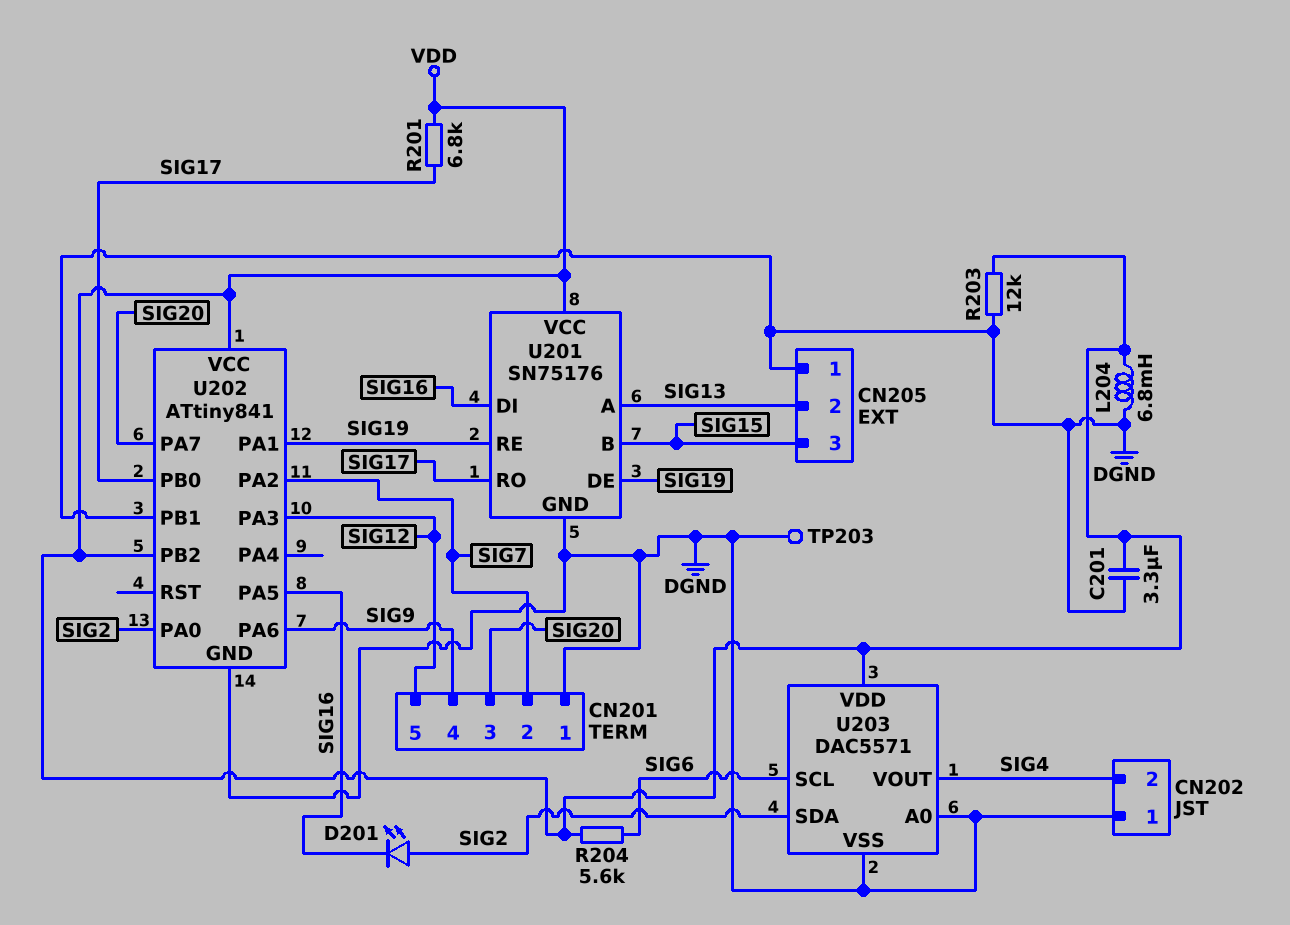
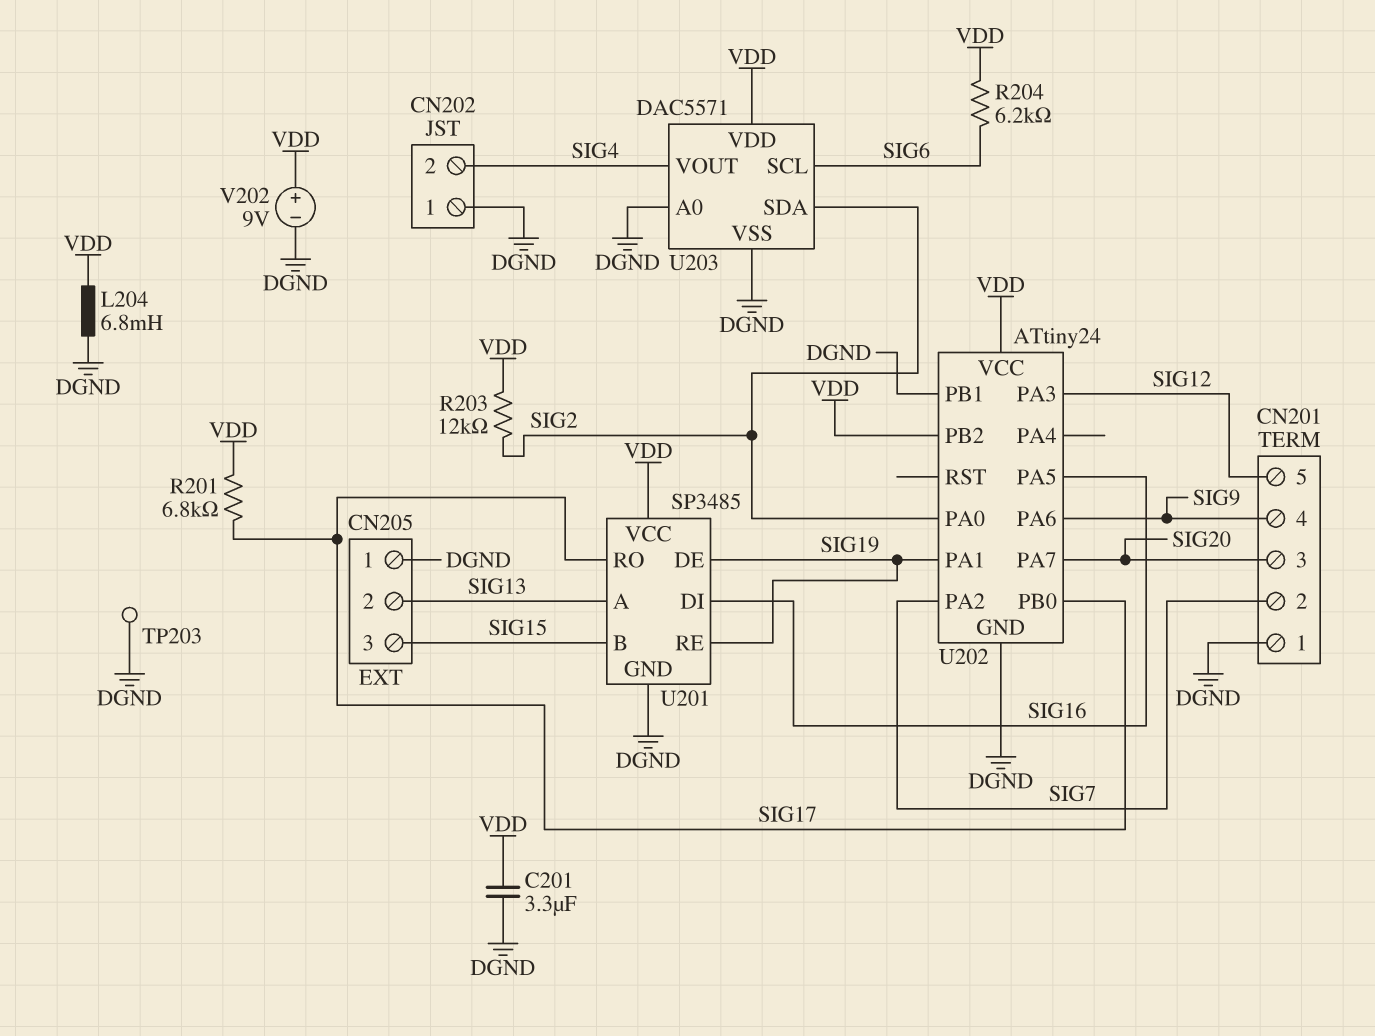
D201: LED (A SIG2, K SIG16) -> none
R203: 12k (DGND, VDD) -> 12k (SIG2, VDD)
R204: 5.6k (SIG6, VDD) -> 6.2k (SIG6, VDD)
U201: SN75176 -> SP3485
U202: ATtiny841 -> ATtiny24
V202: none -> 9V (plus VDD, minus DGND)

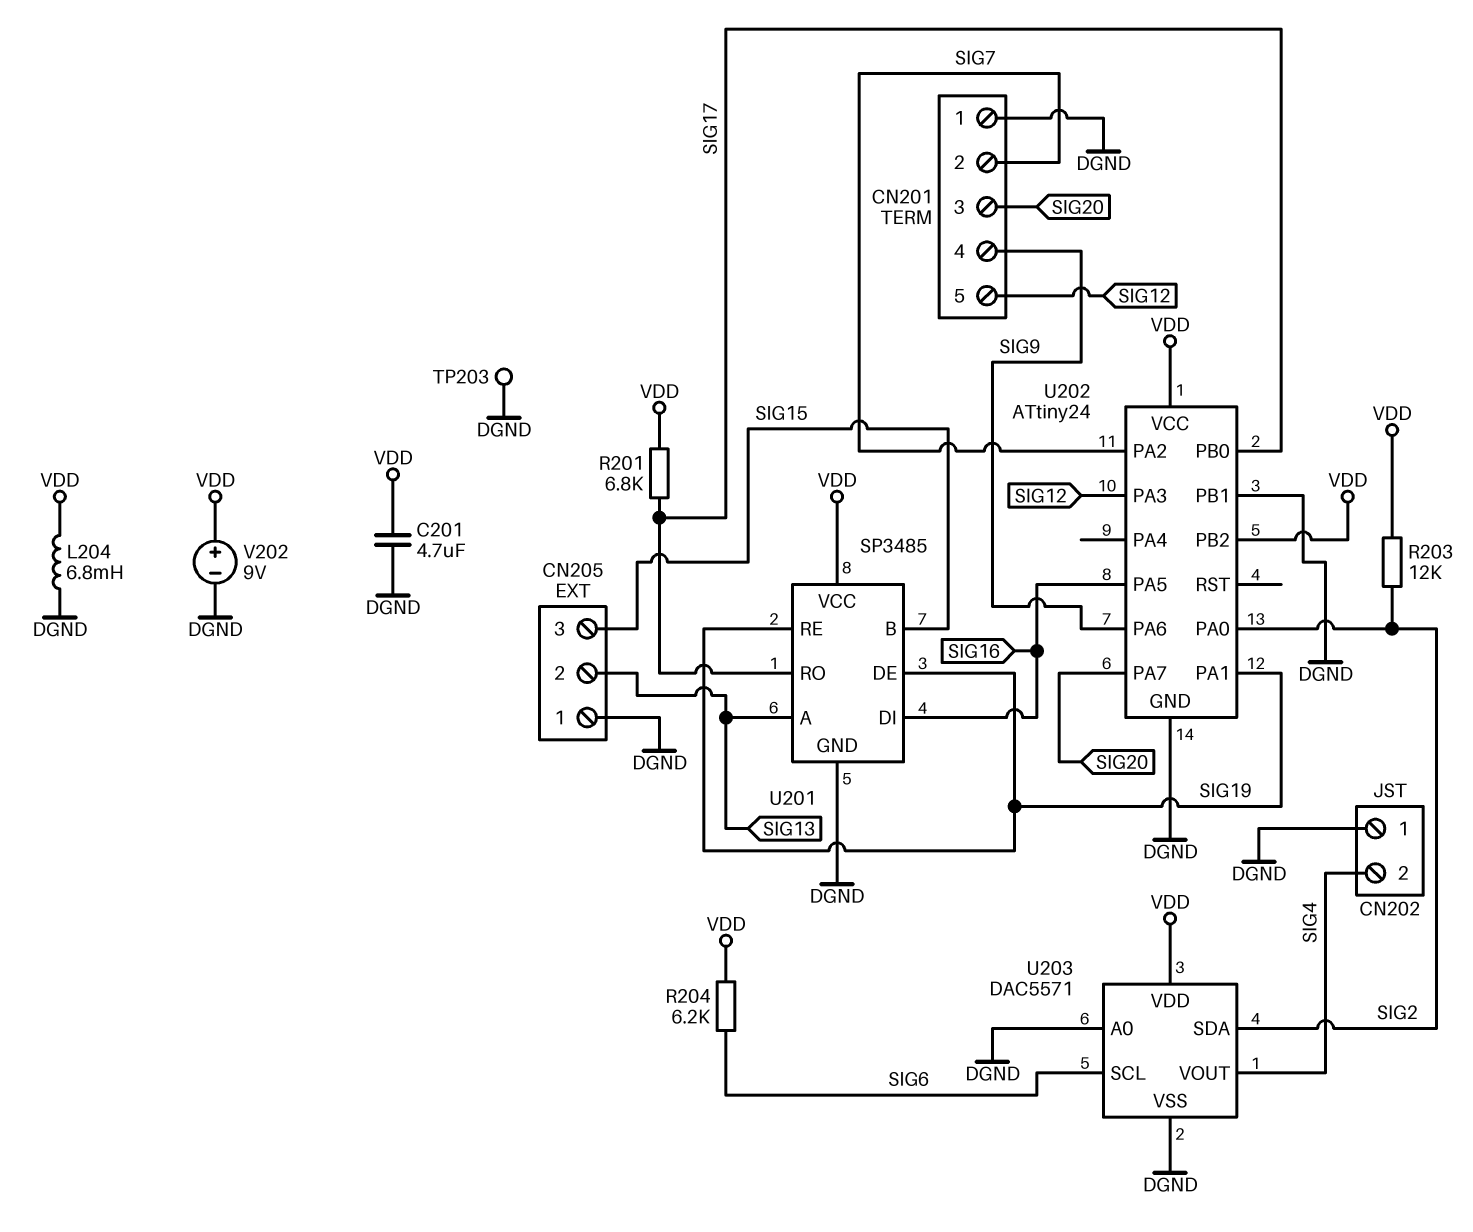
C201: 3.3uF (DGND, VDD) -> 4.7uF (DGND, VDD)

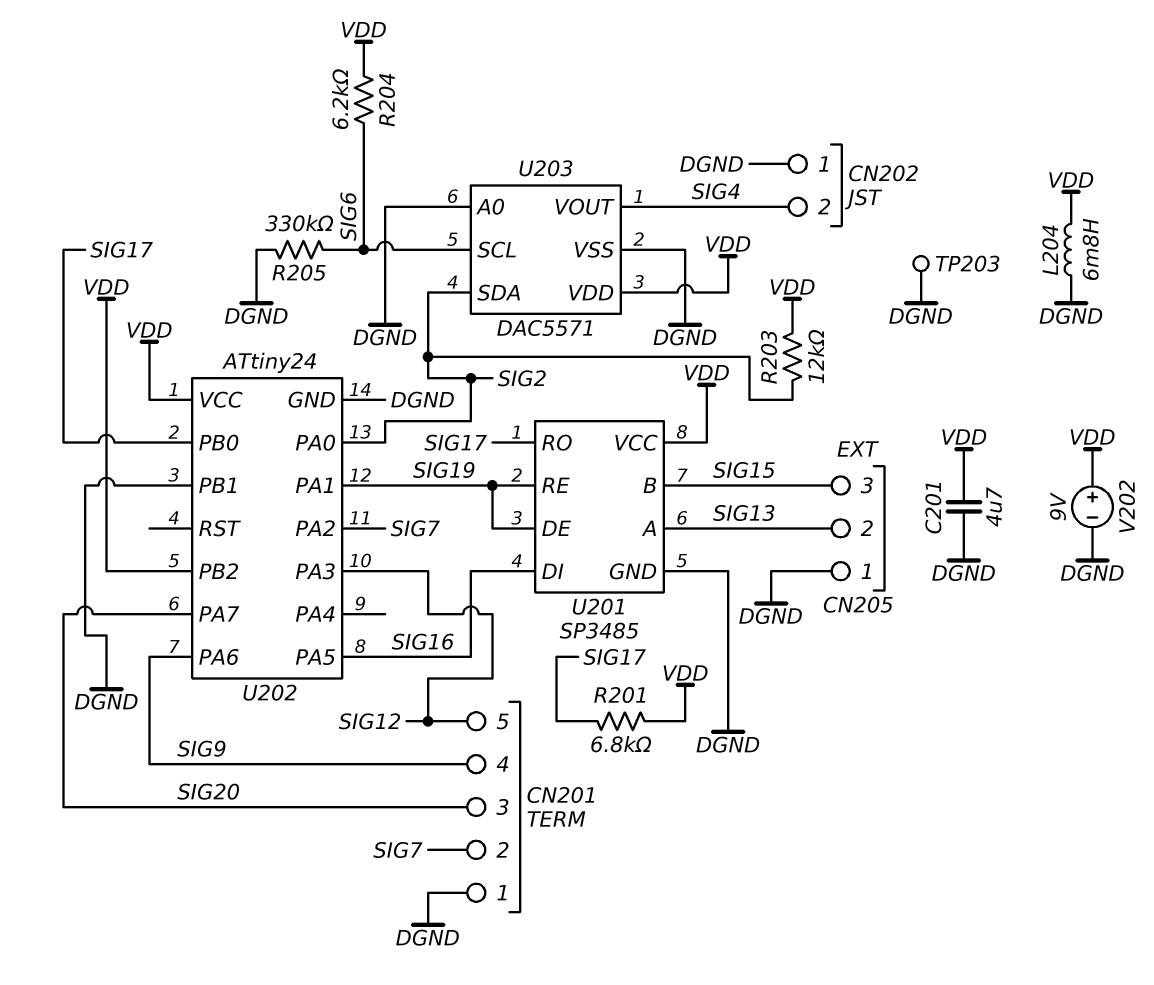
R205: none -> 330k (DGND, SIG6)

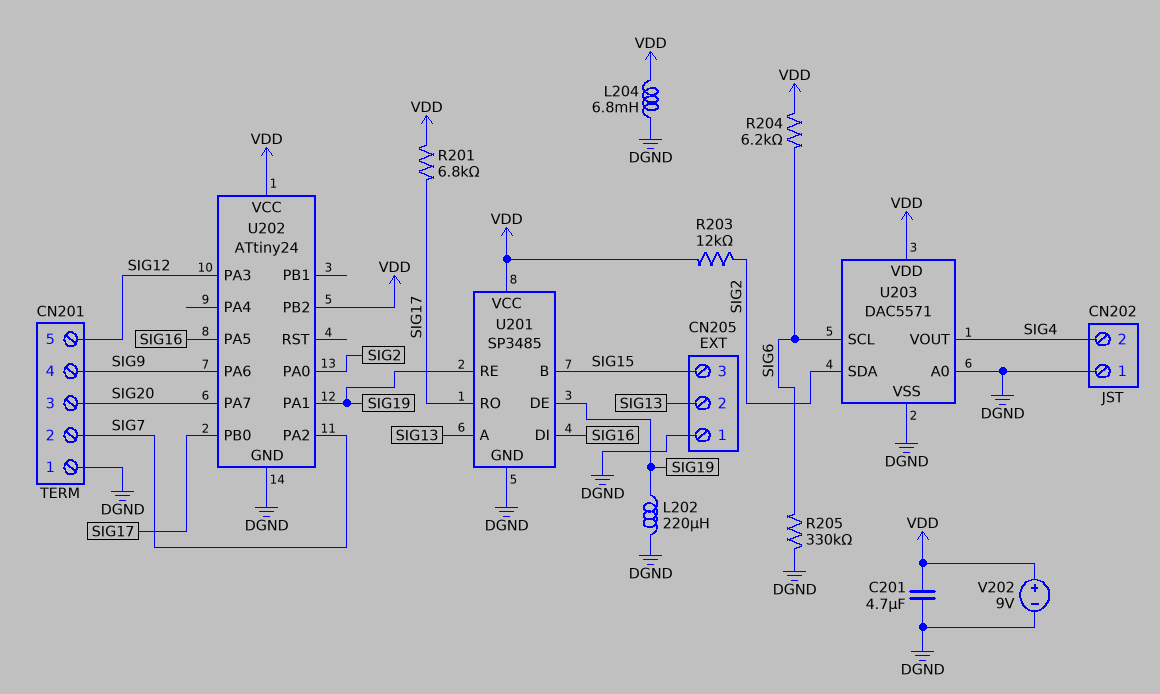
L202: none -> 220uH (DGND, SIG19)
TP203: test point (DGND) -> none
U202 pin PB1: DGND -> none

